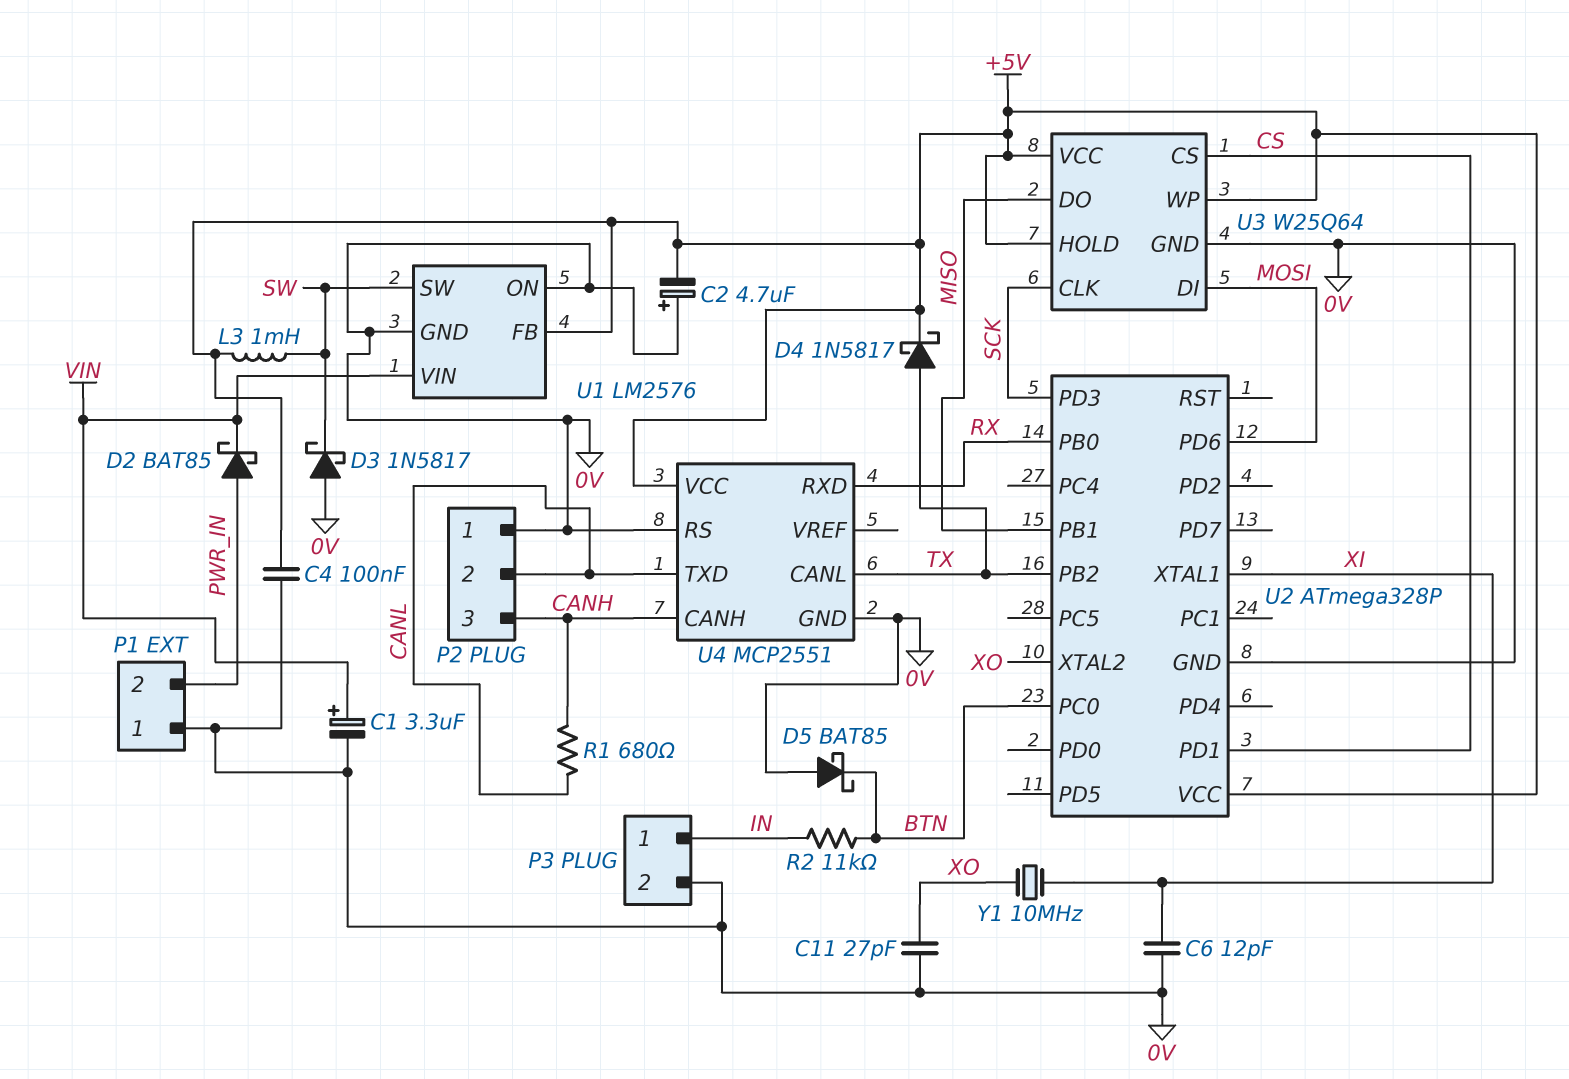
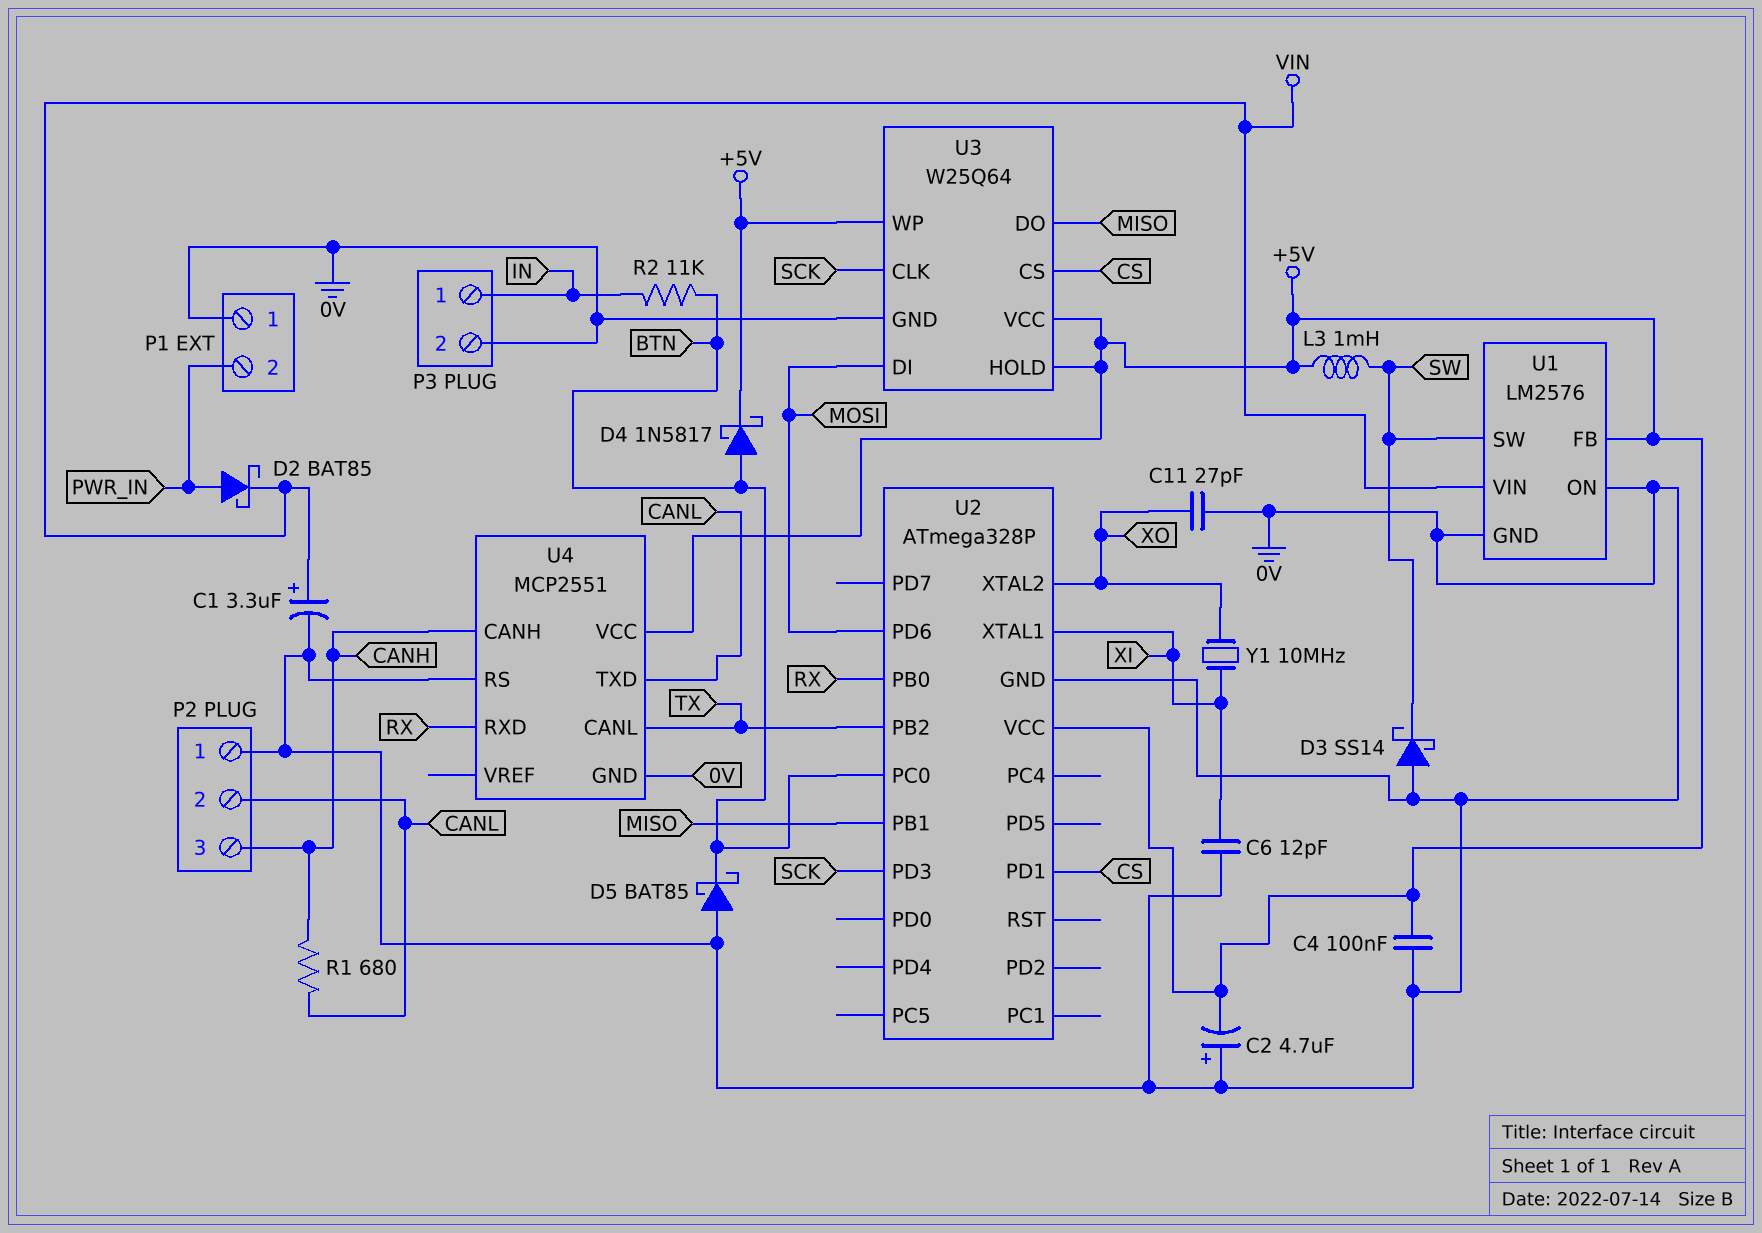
D3: schottky 1N5817 (A 0V, K SW) -> schottky SS14 (A 0V, K SW)
D4: schottky 1N5817 (A TX, K +5V) -> schottky 1N5817 (A BTN, K +5V)

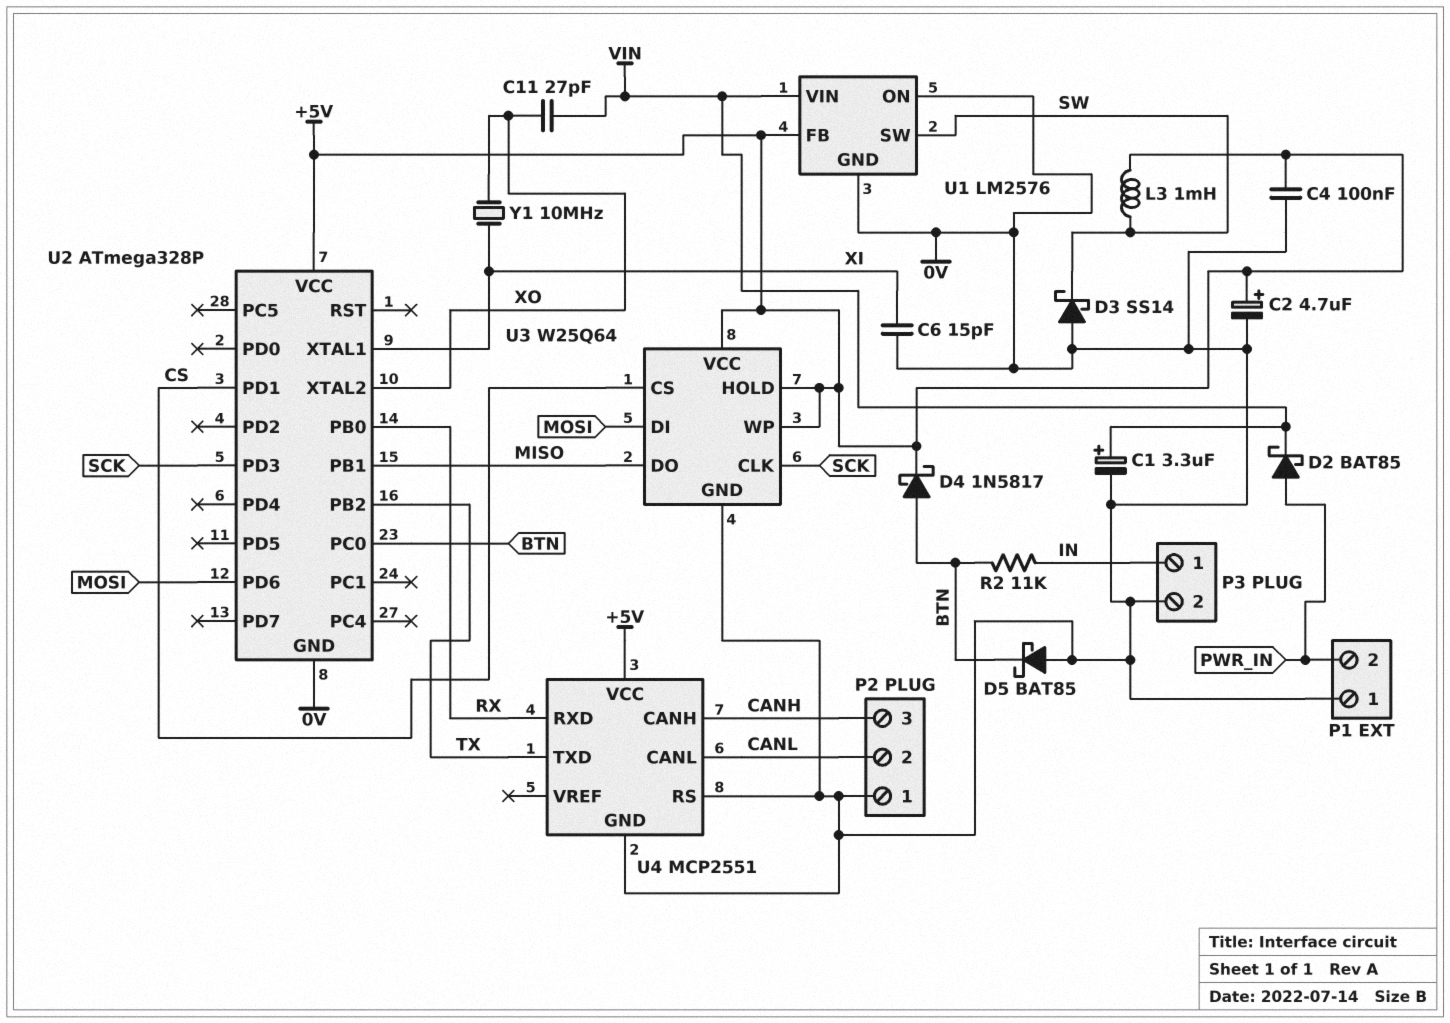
C2: 4.7uF (plus 0V, minus +5V) -> 4.7uF (plus +5V, minus 0V)
C6: 12pF (0V, XI) -> 15pF (0V, XI)
C11: 27pF (0V, XO) -> 27pF (VIN, XO)
R1: 680 (CANH, CANL) -> none
U4 pin CANL: TX -> CANL
U4 pin TXD: CANL -> TX

